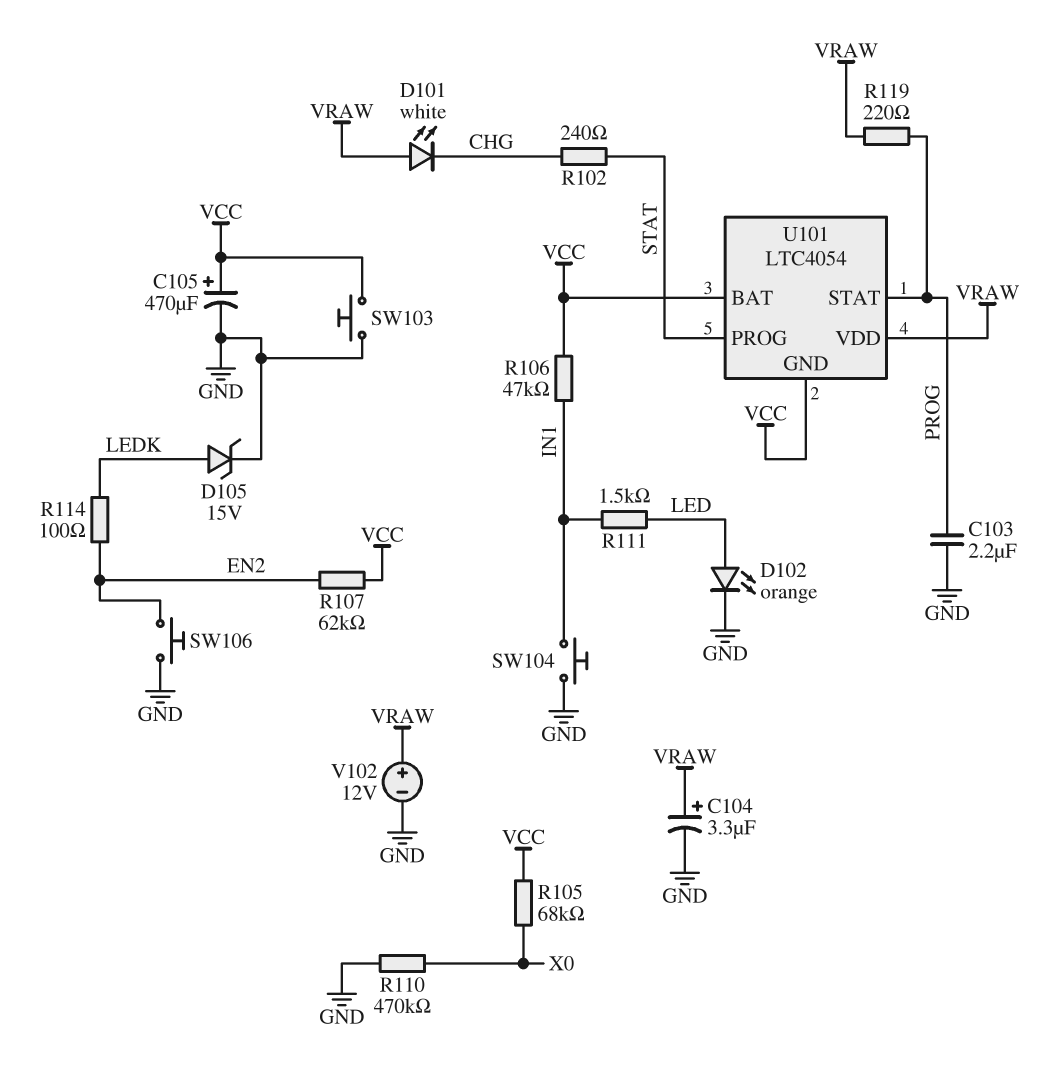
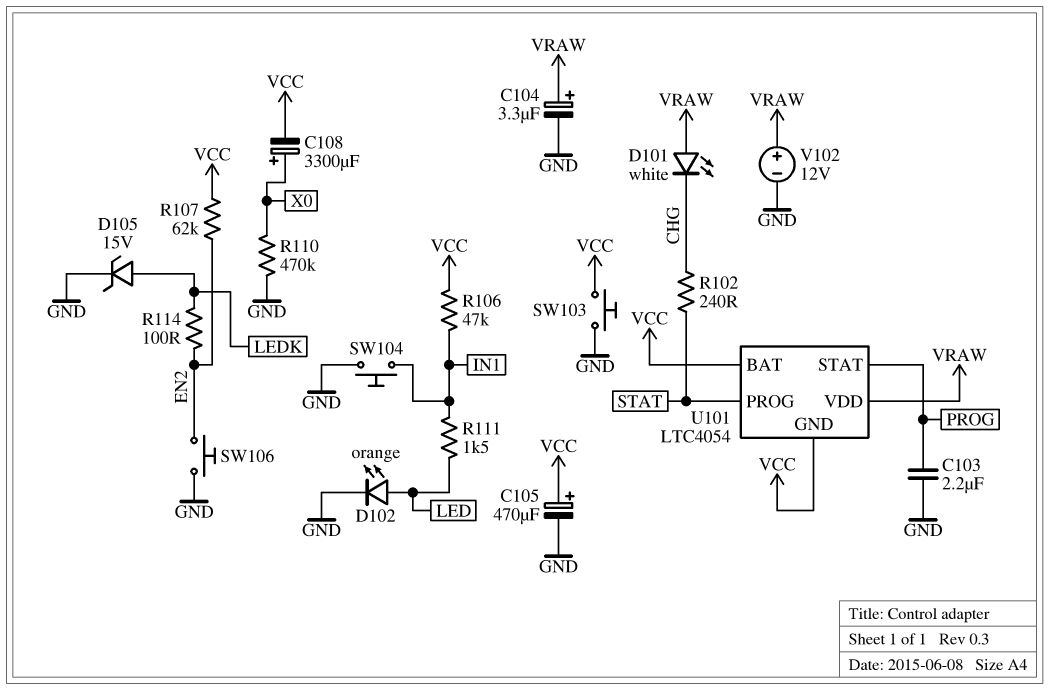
C108: none -> 3300uF (plus X0, minus VCC)
R105: 68k (VCC, X0) -> none
R119: 220 (PROG, VRAW) -> none

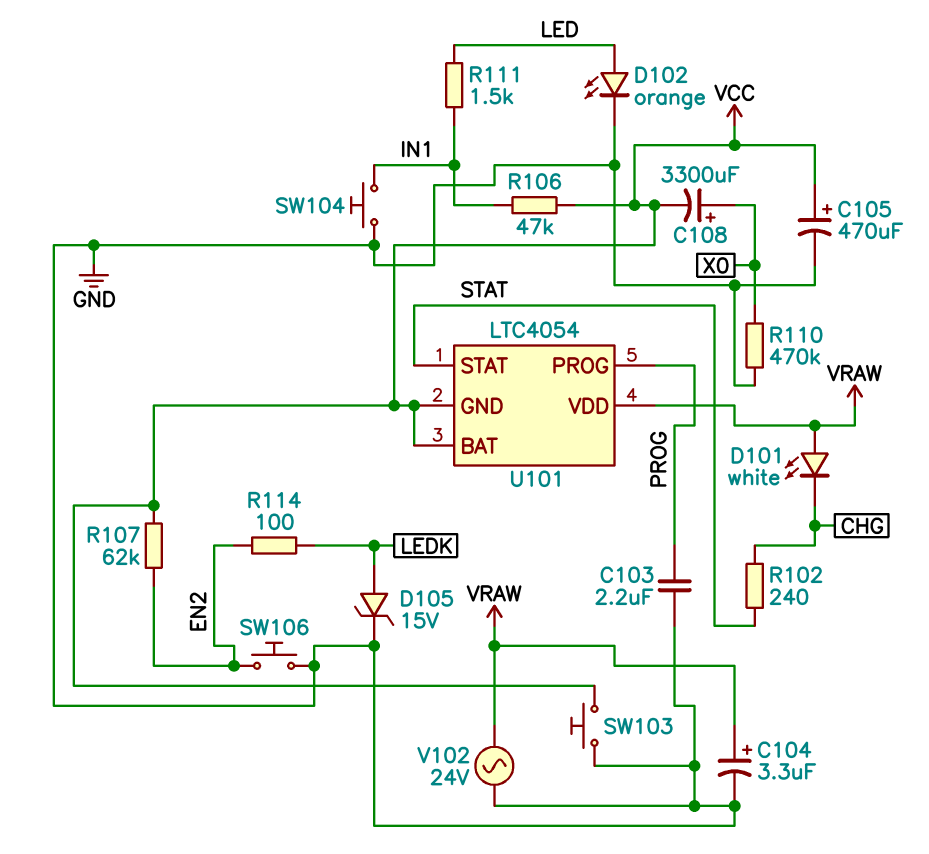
U101 pin PROG: STAT -> PROG
U101 pin STAT: PROG -> STAT
V102: 12V (plus VRAW, minus GND) -> AC 24V (GND, VRAW)

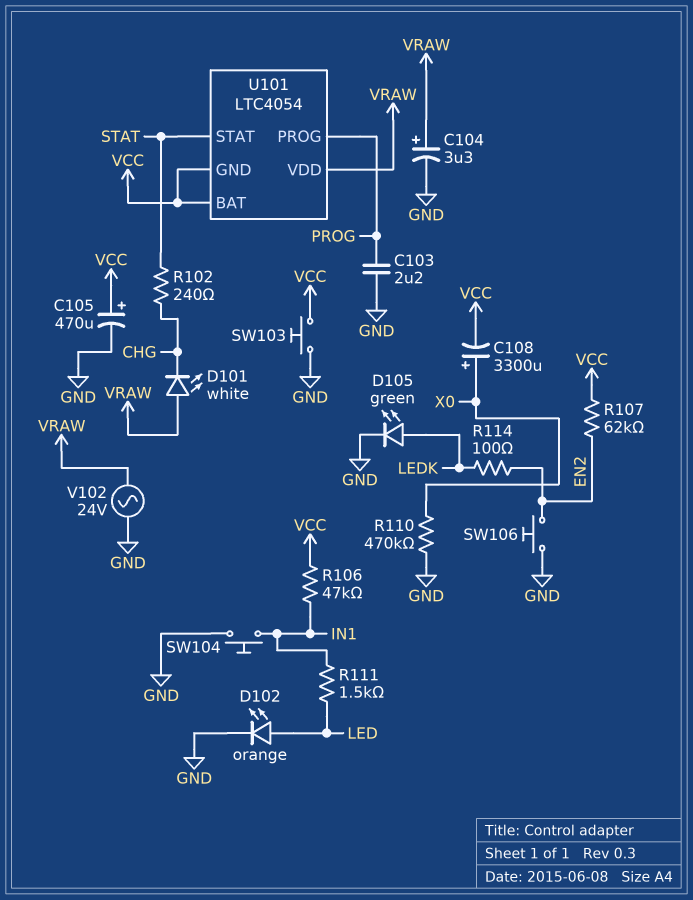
D105: zener 15V (A LEDK, K GND) -> LED green (A LEDK, K GND)

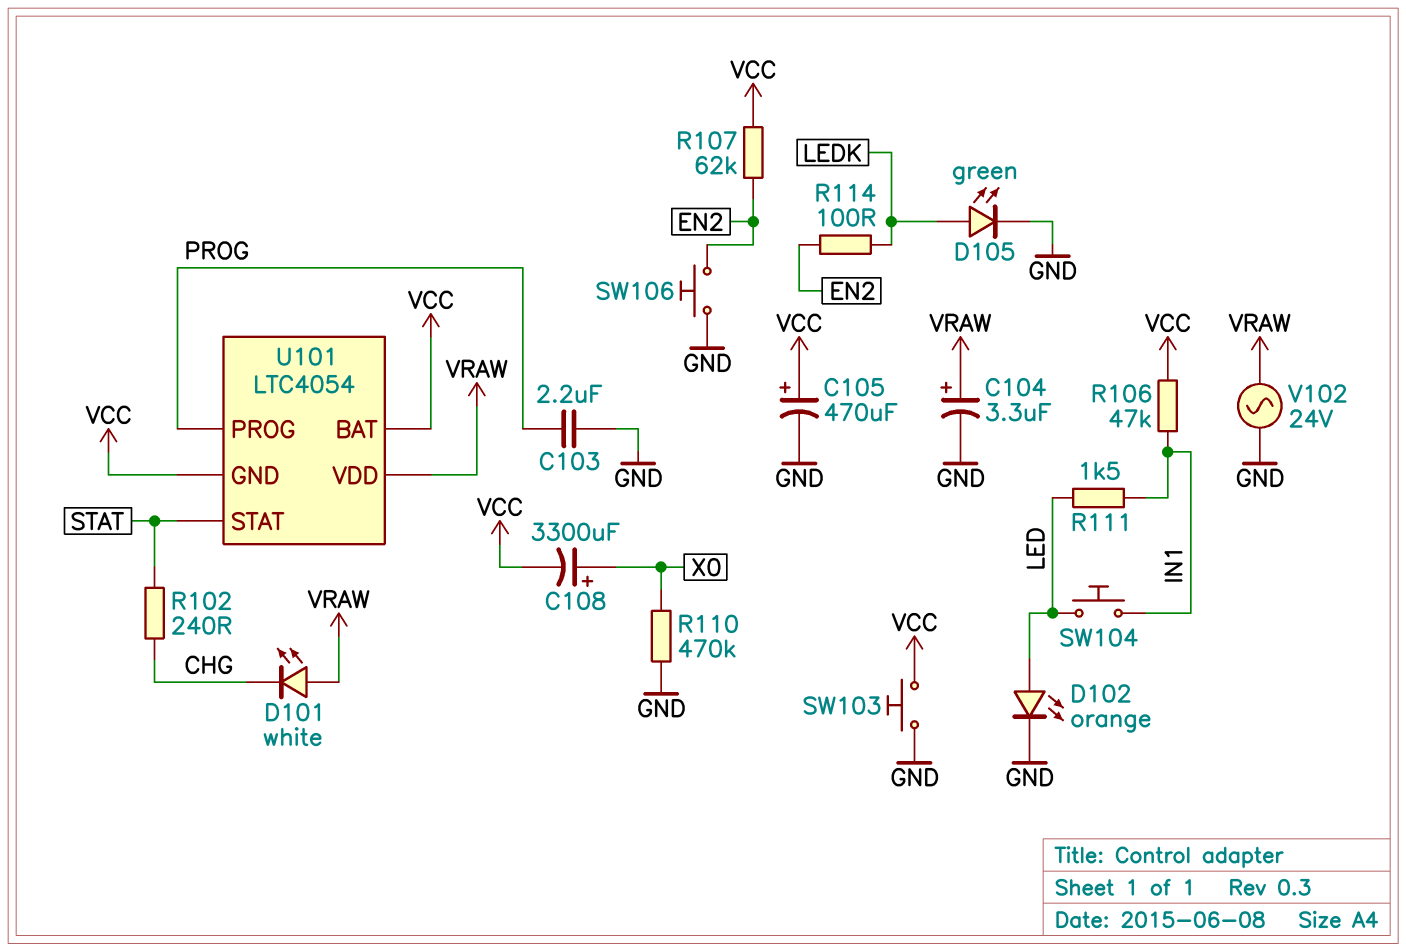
SW104: button (GND, IN1) -> button (IN1, LED)

